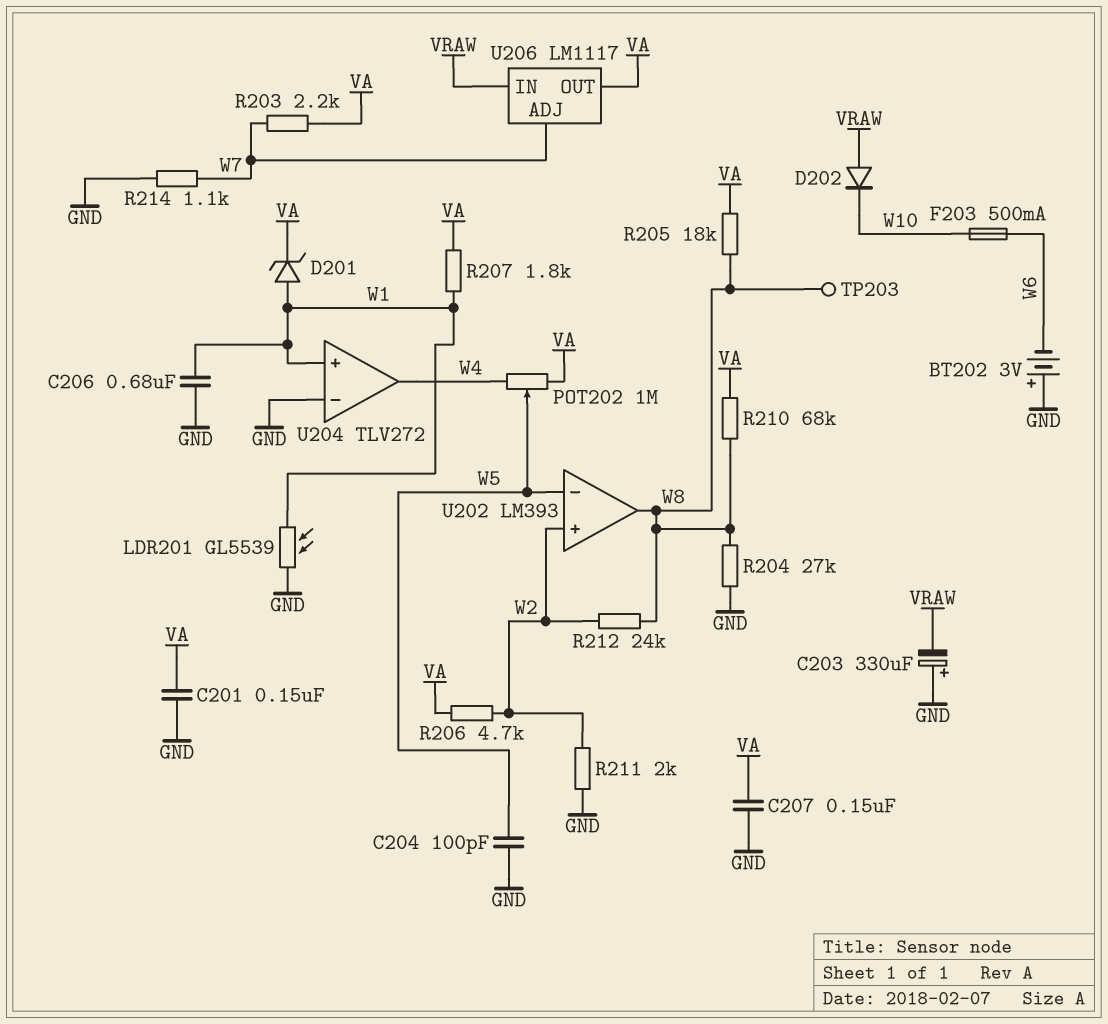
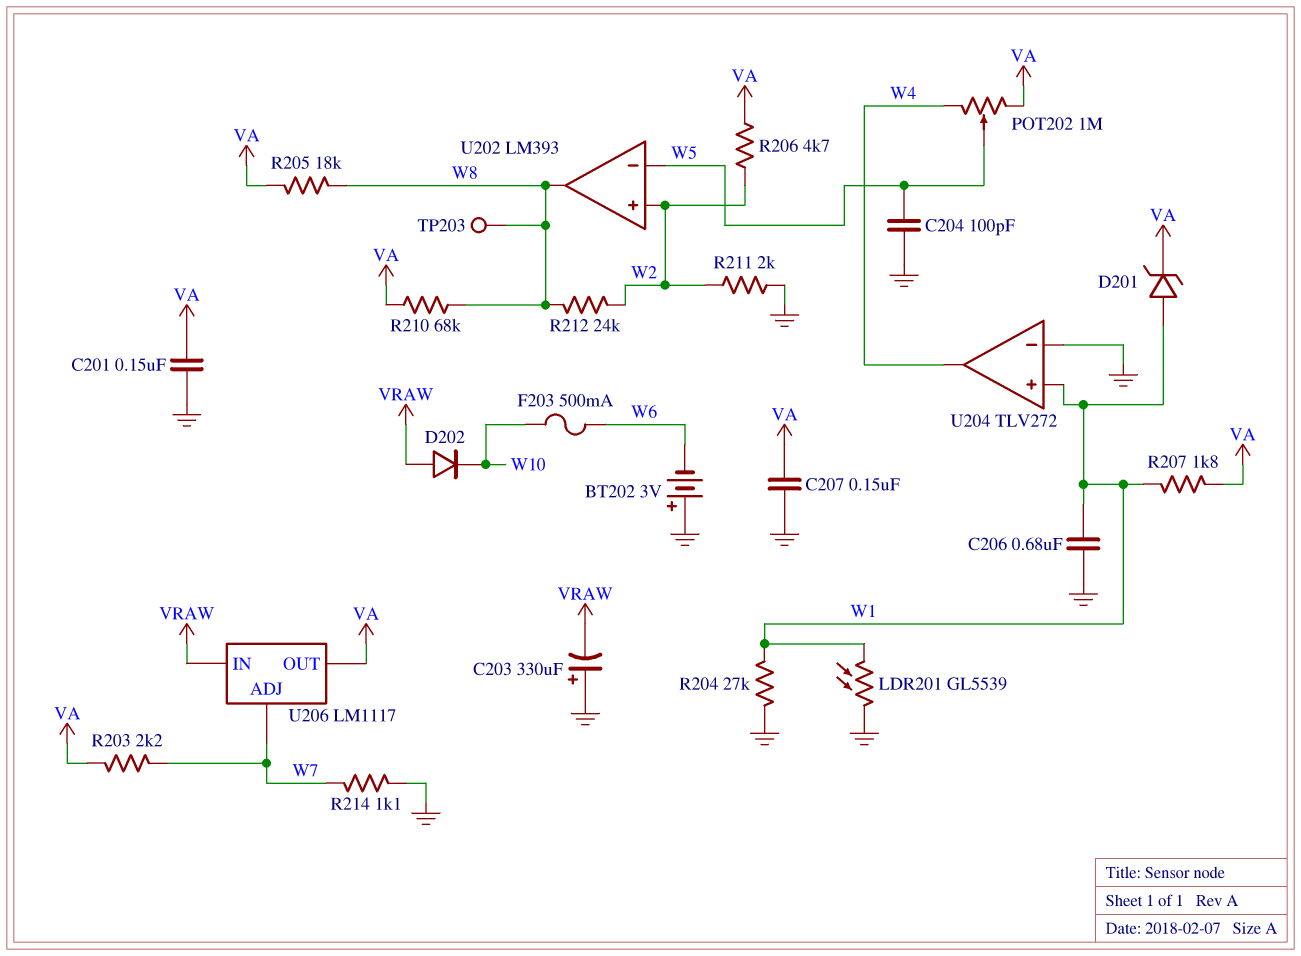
R204: 27k (GND, W8) -> 27k (GND, W1)

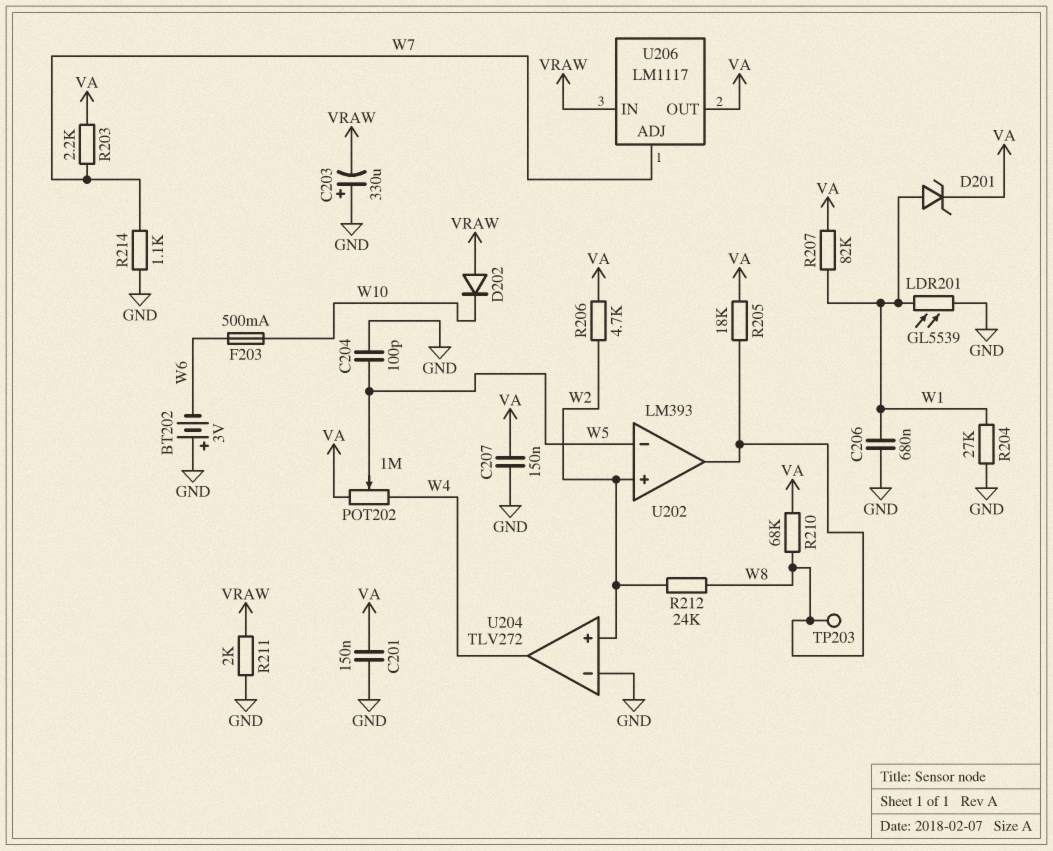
R207: 1.8k (VA, W1) -> 82k (VA, W1)
R211: 2k (GND, W2) -> 2k (GND, VRAW)
U204 pin in+: W1 -> W2

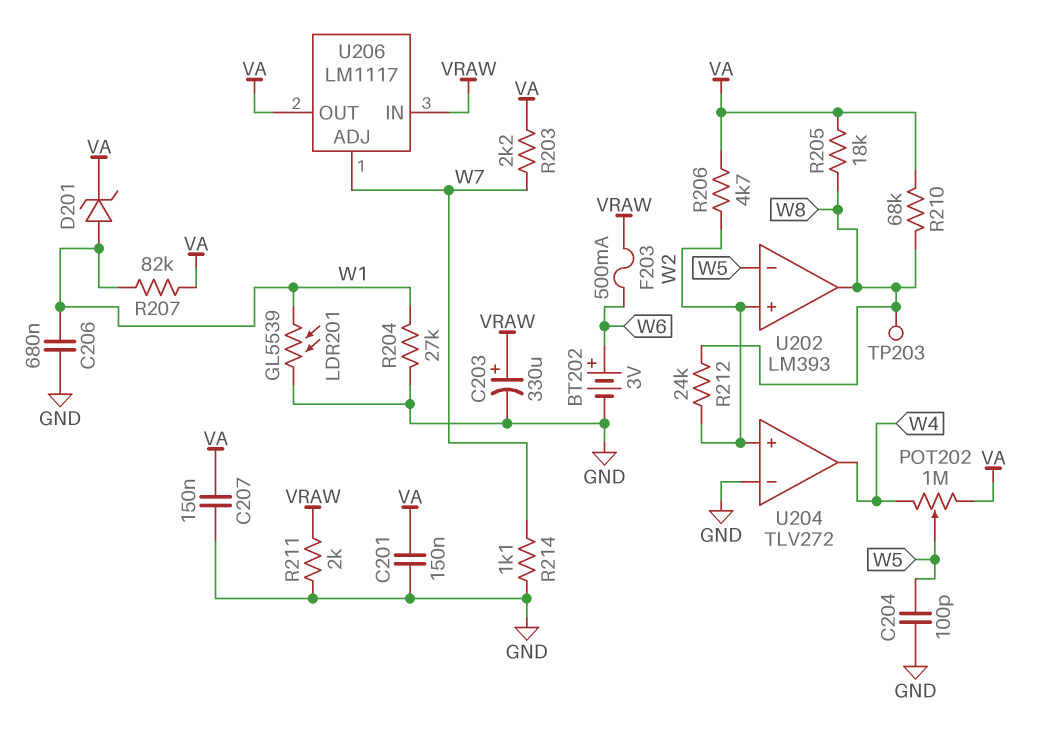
BT202: 3V (plus GND, minus W6) -> 3V (plus W6, minus GND)
C203: 330uF (plus GND, minus VRAW) -> 330uF (plus VRAW, minus GND)
D202: diode (A VRAW, K W10) -> none
F203: 500mA (W6, W10) -> 500mA (VRAW, W6)

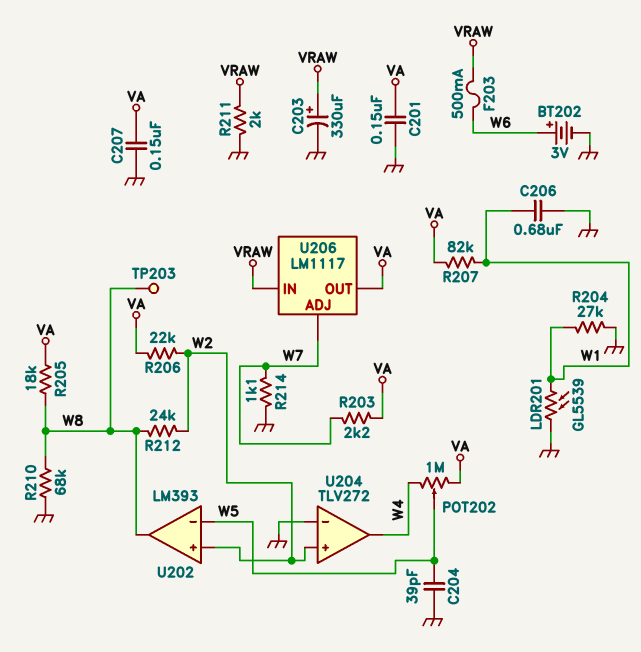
C204: 100pF (GND, W5) -> 39pF (GND, W5)
D201: zener (A W1, K VA) -> none
R206: 4.7k (VA, W2) -> 22k (VA, W2)
R210: 68k (VA, W8) -> 68k (GND, W8)

